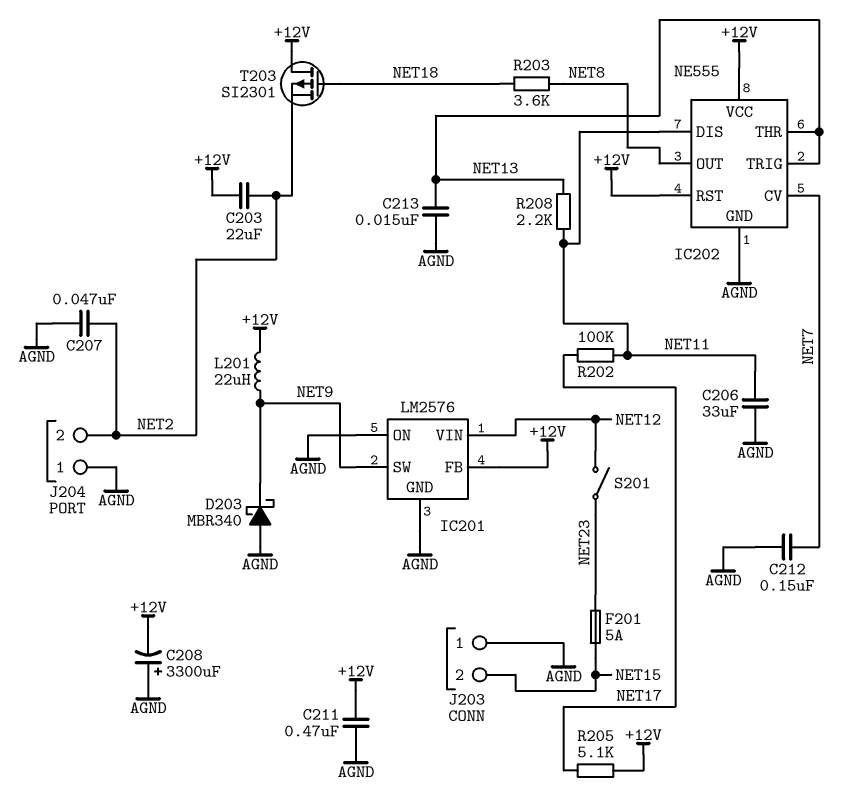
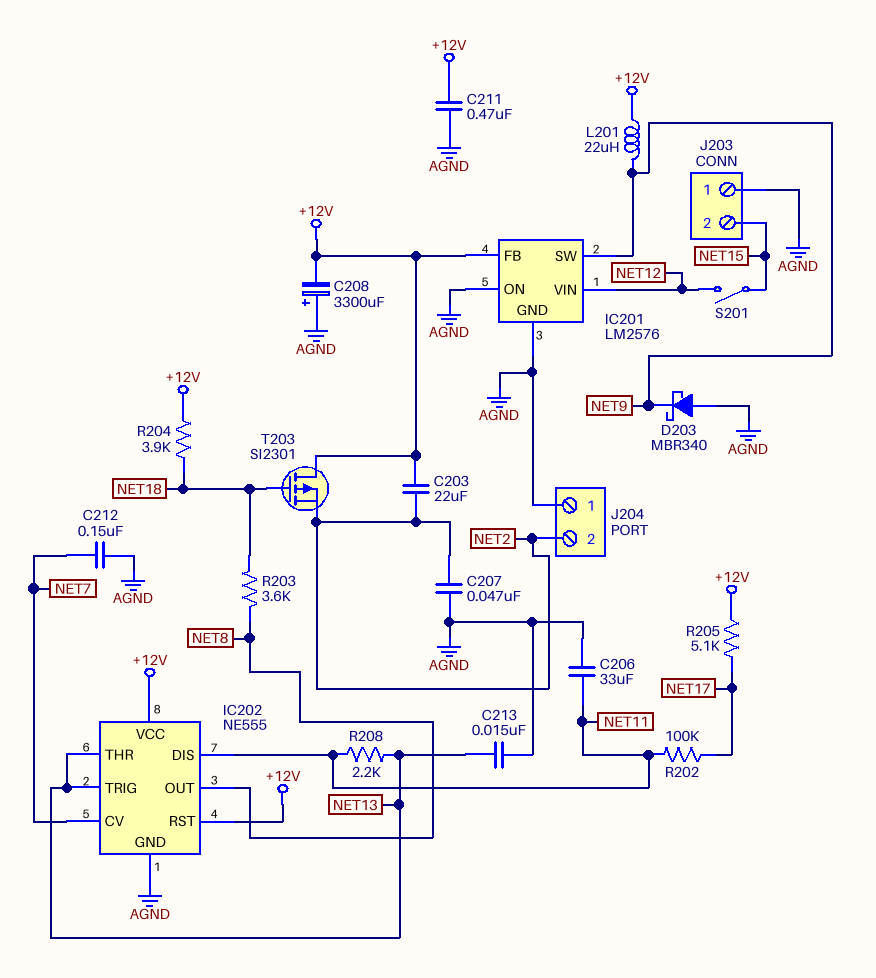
F201: 5A (NET15, NET23) -> none
R204: none -> 3.9k (+12V, NET18)
S201: switch (NET12, NET23) -> switch (NET12, NET15)

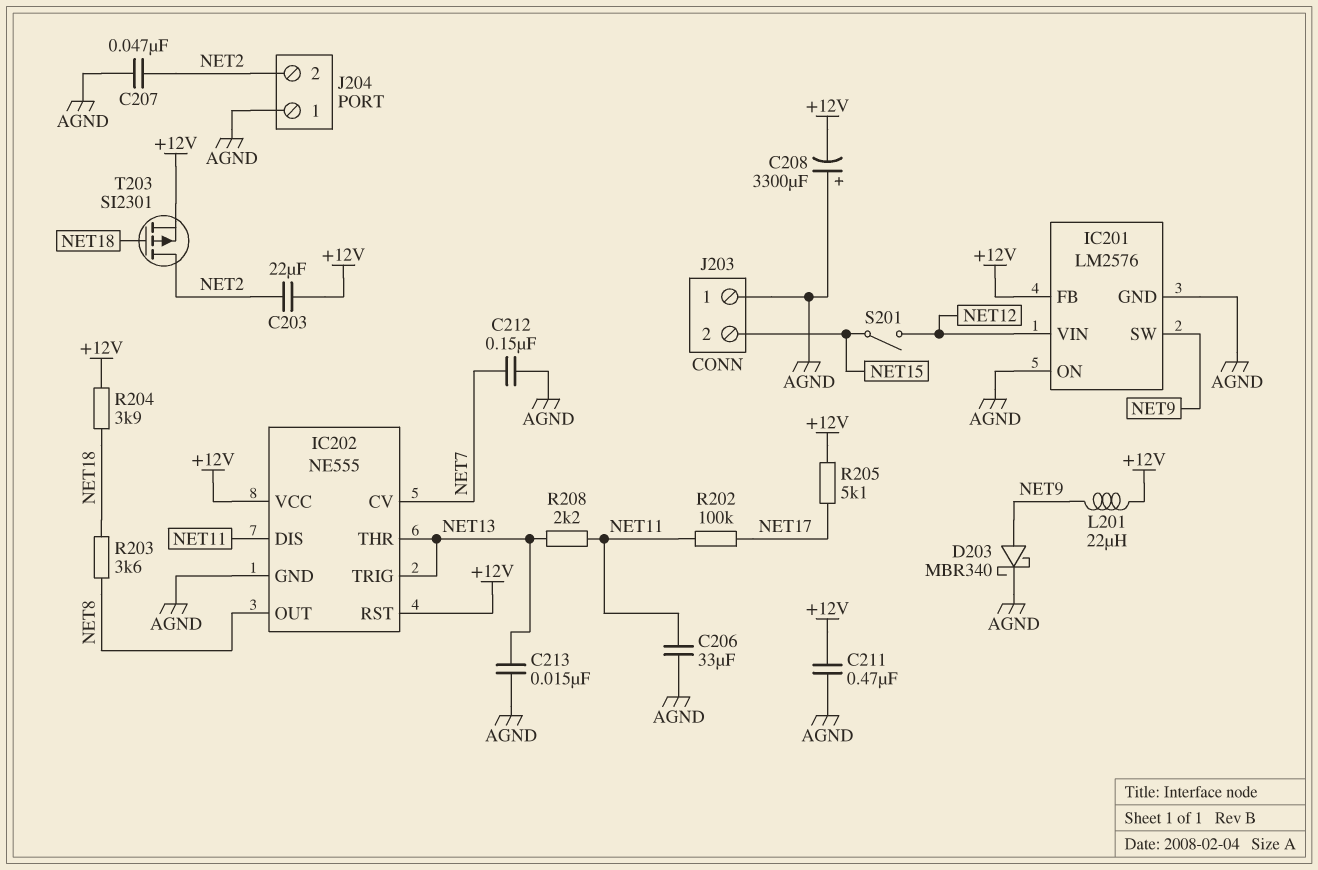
D203: schottky MBR340 (A AGND, K NET9) -> schottky MBR340 (A NET9, K AGND)
T203: PMOS SI2301 (G NET18, D +12V, S NET2) -> PMOS SI2301 (G NET18, D NET2, S +12V)

